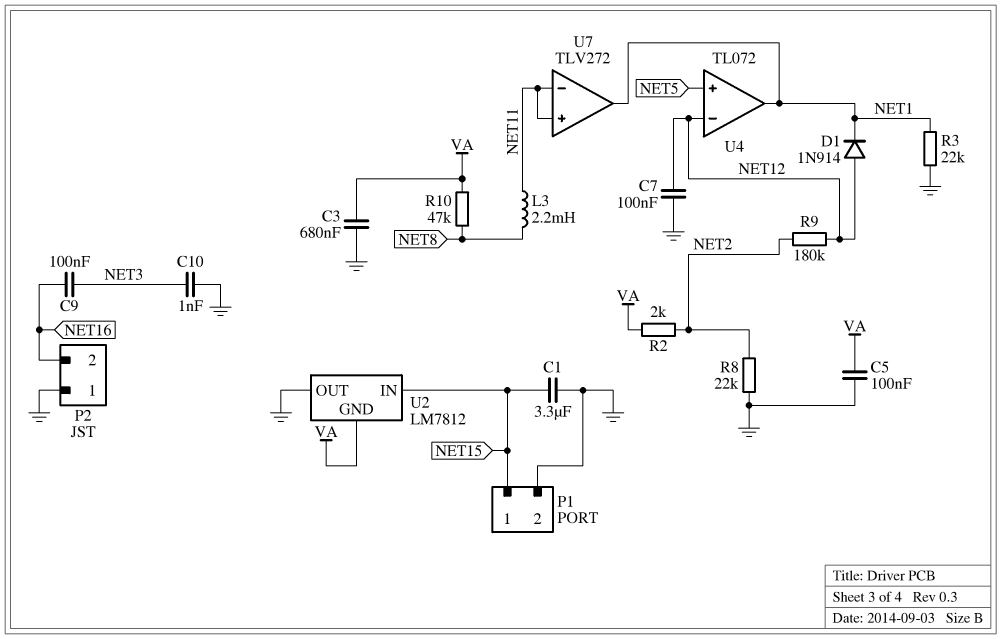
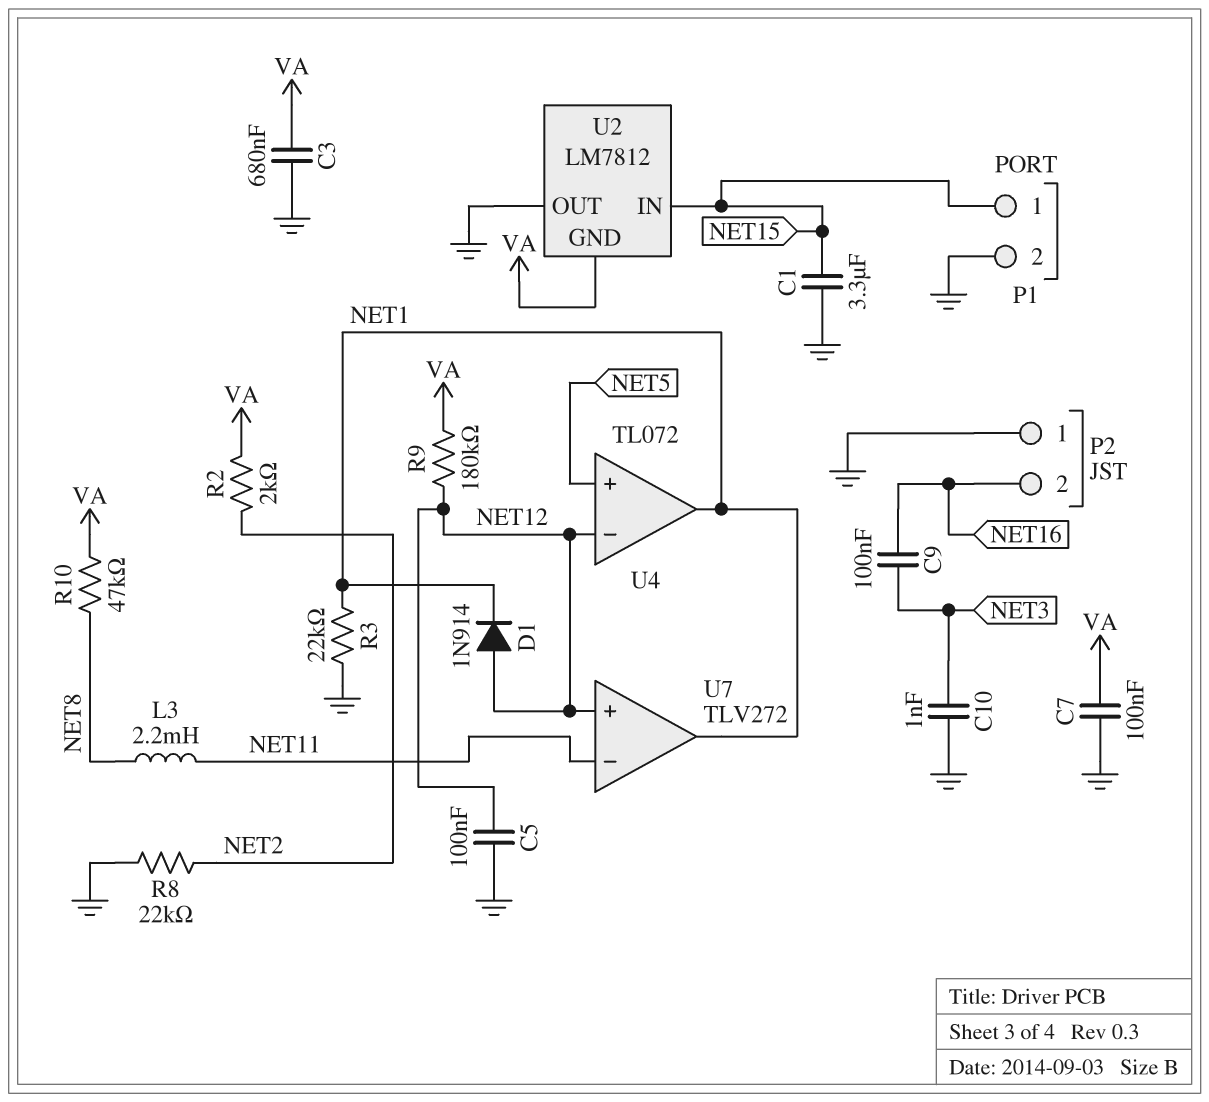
C5: 100nF (GND, VA) -> 100nF (GND, NET12)
C7: 100nF (GND, NET12) -> 100nF (GND, VA)
R9: 180k (NET2, NET12) -> 180k (NET12, VA)
U7 pin in+: NET11 -> NET12

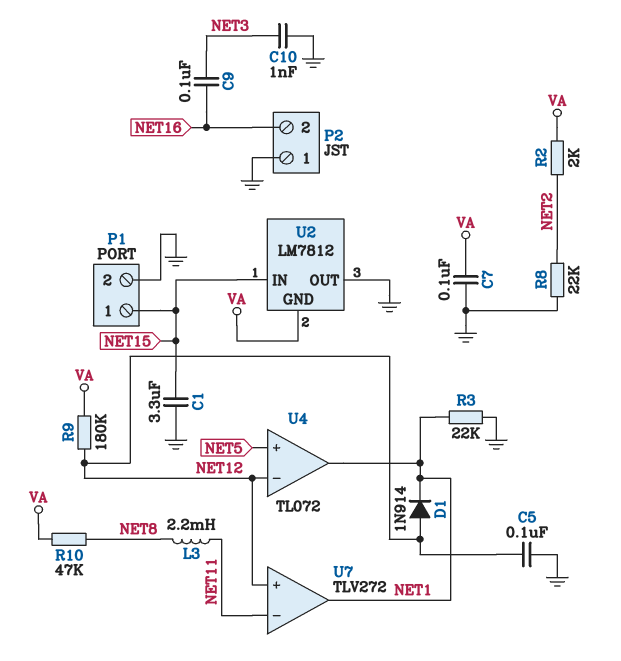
C3: 680nF (GND, VA) -> none

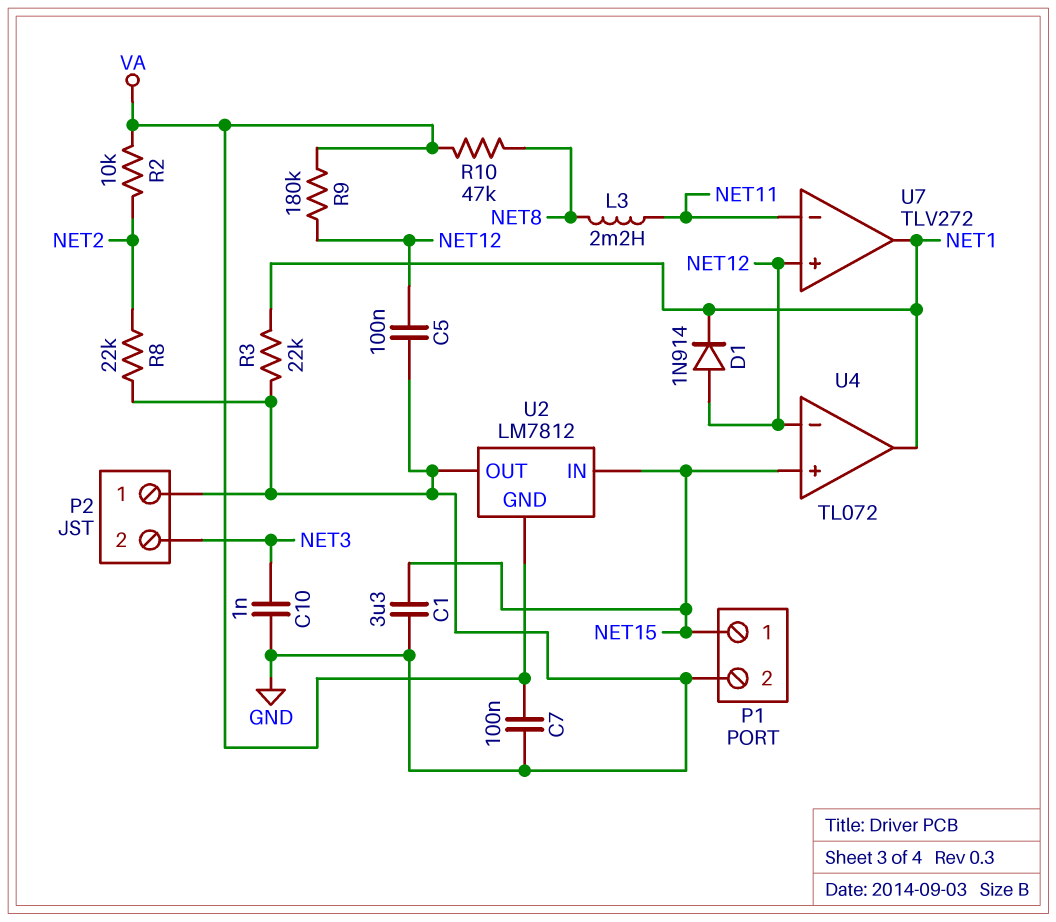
C9: 100nF (NET3, NET16) -> none
P2 pin 2: NET16 -> NET3
R2: 2k (NET2, VA) -> 10k (NET2, VA)
U4 pin in+: NET5 -> NET15

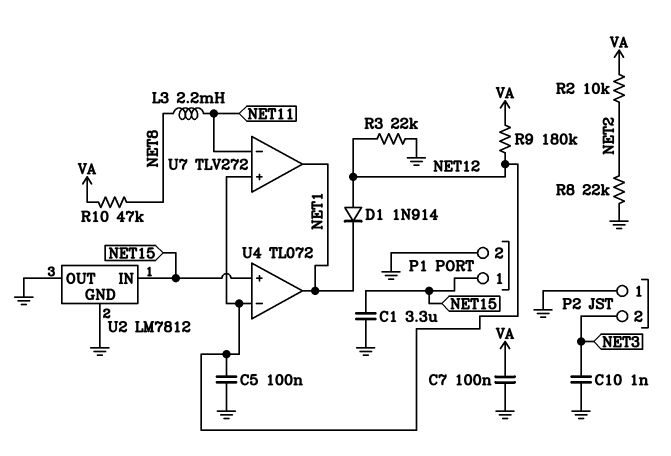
R3: 22k (GND, NET1) -> 22k (GND, NET12)
U2 pin GND: VA -> GND

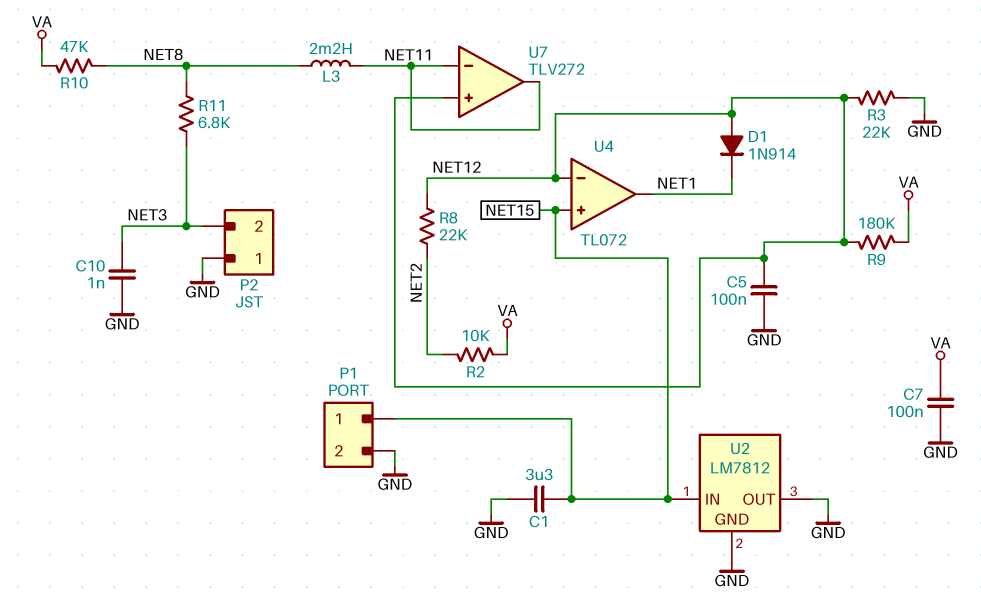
R8: 22k (GND, NET2) -> 22k (NET2, NET12)
R11: none -> 6.8k (NET3, NET8)
U7 pin out: NET1 -> NET11

